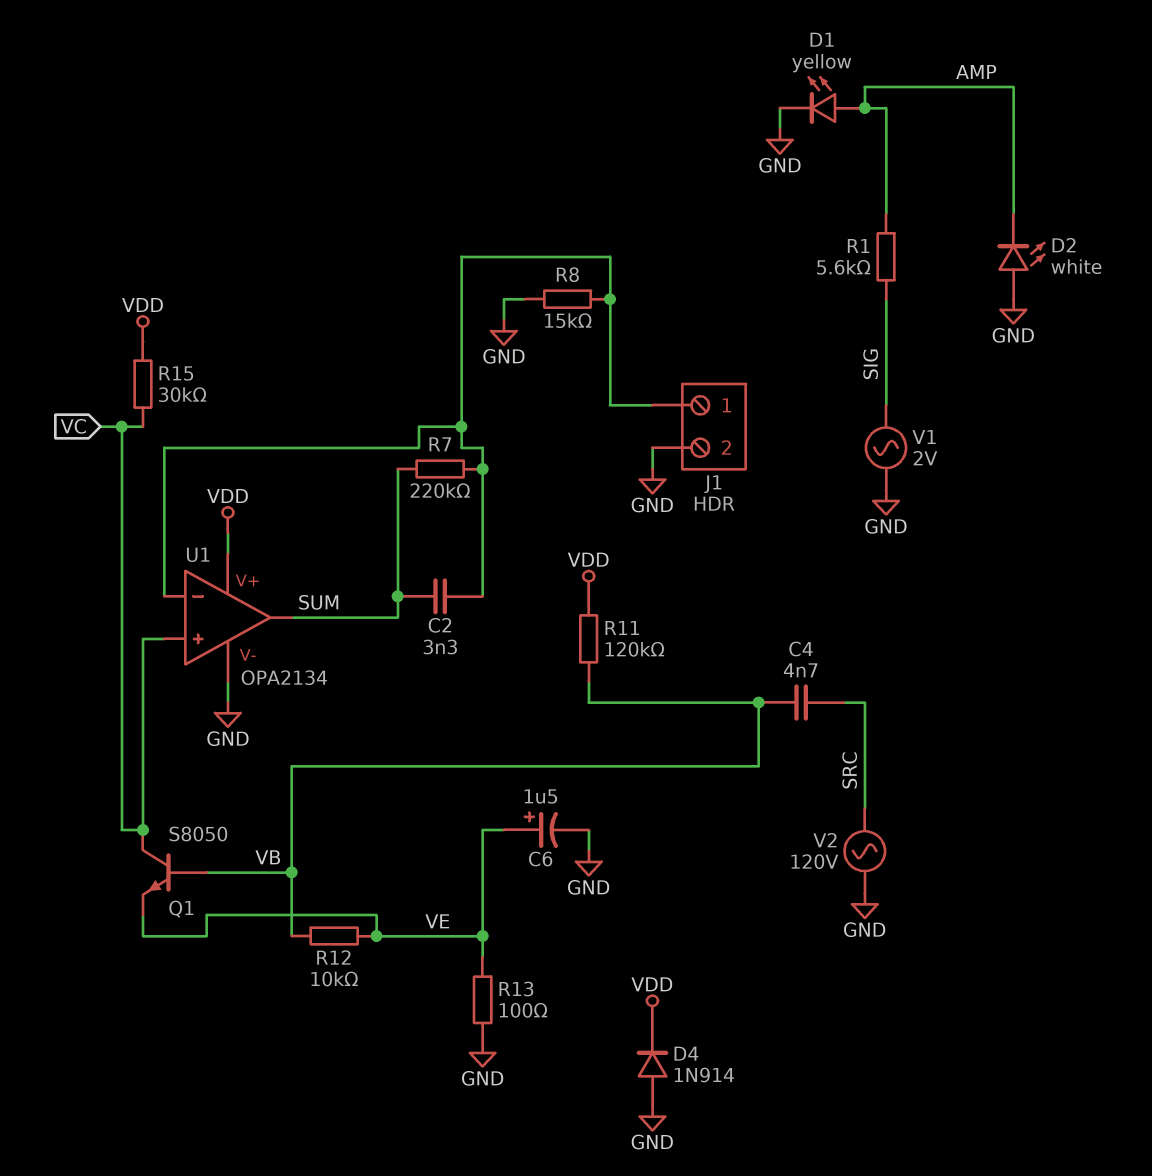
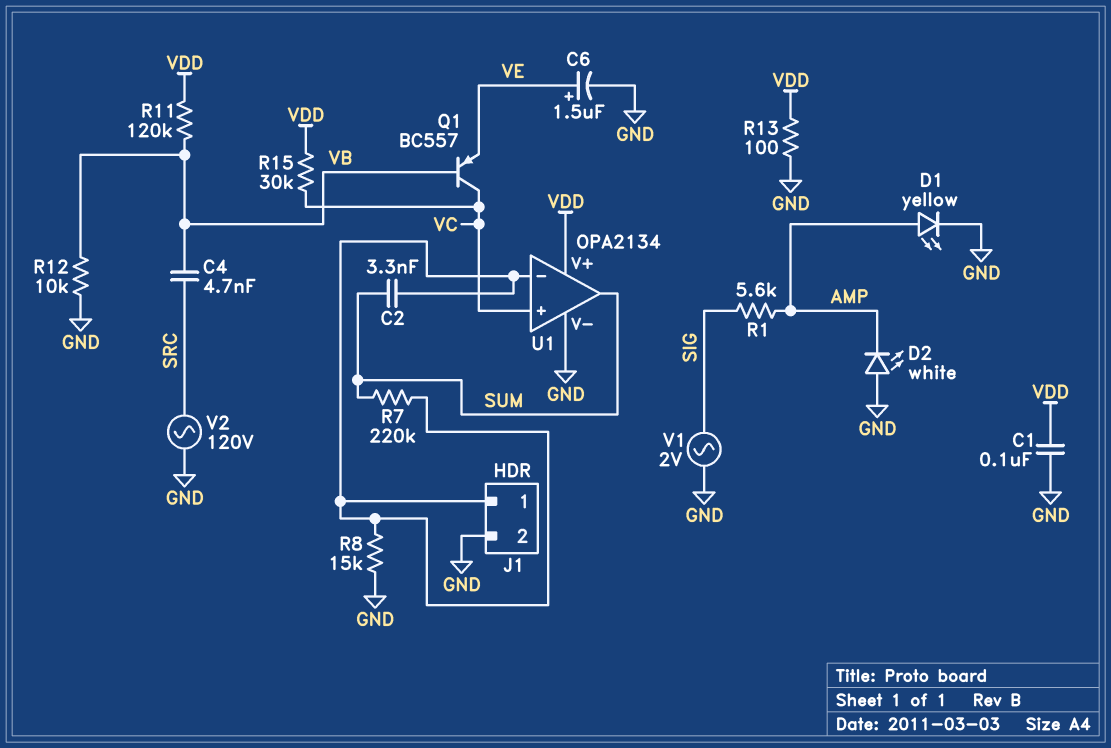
C1: none -> 100nF (GND, VDD)
D4: diode 1N914 (A GND, K VDD) -> none
Q1: NPN S8050 (B VB, C VC, E VE) -> PNP BC557 (B VB, C VC, E VE)
R12: 10k (VB, VE) -> 10k (GND, VB)
R13: 100 (GND, VE) -> 100 (GND, VDD)

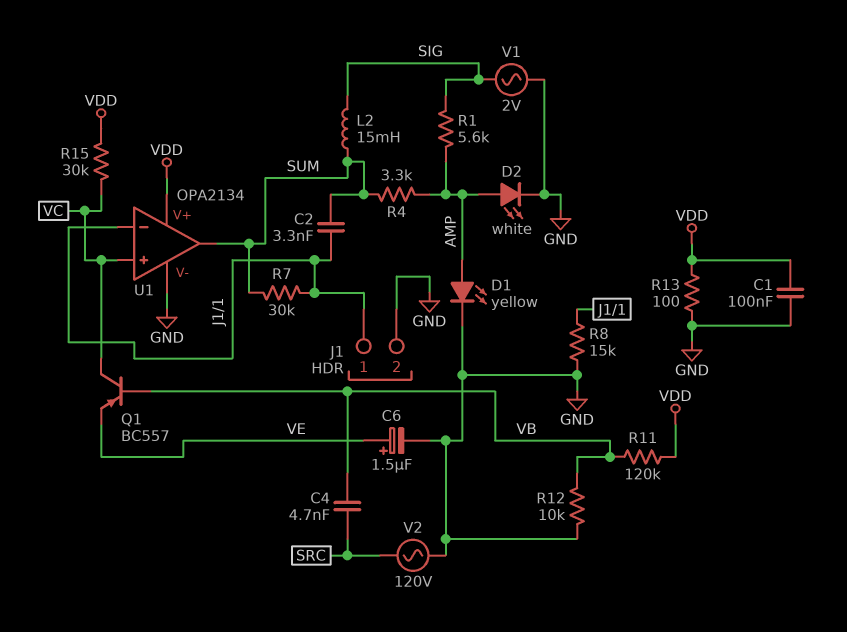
D2: LED white (A GND, K AMP) -> LED white (A AMP, K GND)
L2: none -> 15mH (SIG, SUM)
R4: none -> 3.3k (AMP, SUM)
R7: 220k (J1/1, SUM) -> 30k (J1/1, SUM)

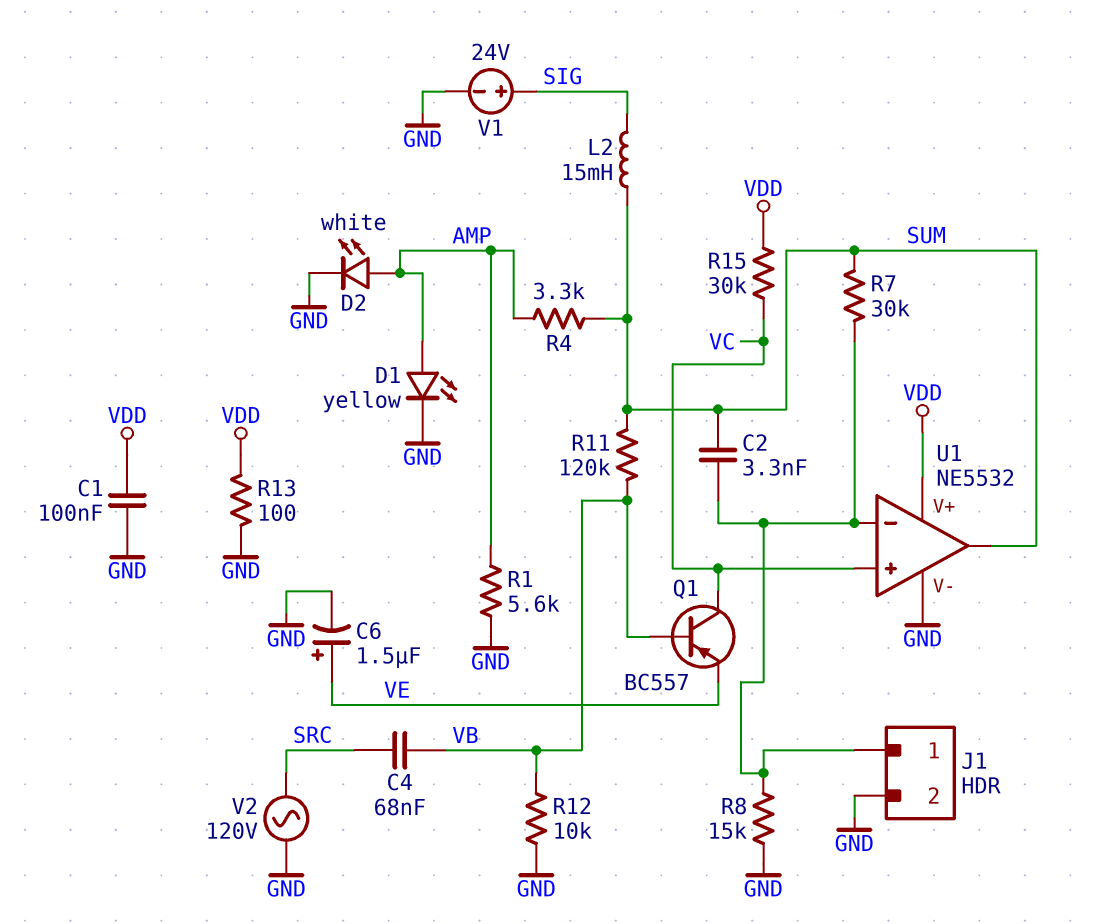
C4: 4.7nF (SRC, VB) -> 68nF (SRC, VB)
R1: 5.6k (AMP, SIG) -> 5.6k (AMP, GND)
R11: 120k (VB, VDD) -> 120k (SUM, VB)
U1: OPA2134 -> NE5532
V1: AC 2V (GND, SIG) -> 24V (plus SIG, minus GND)

